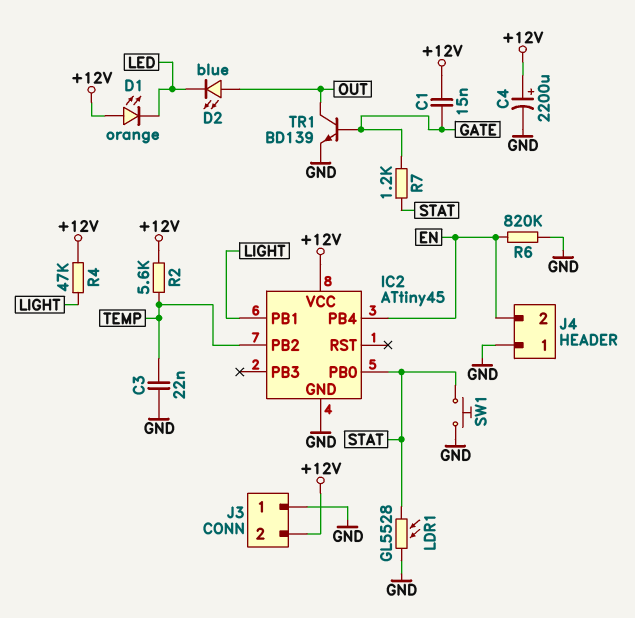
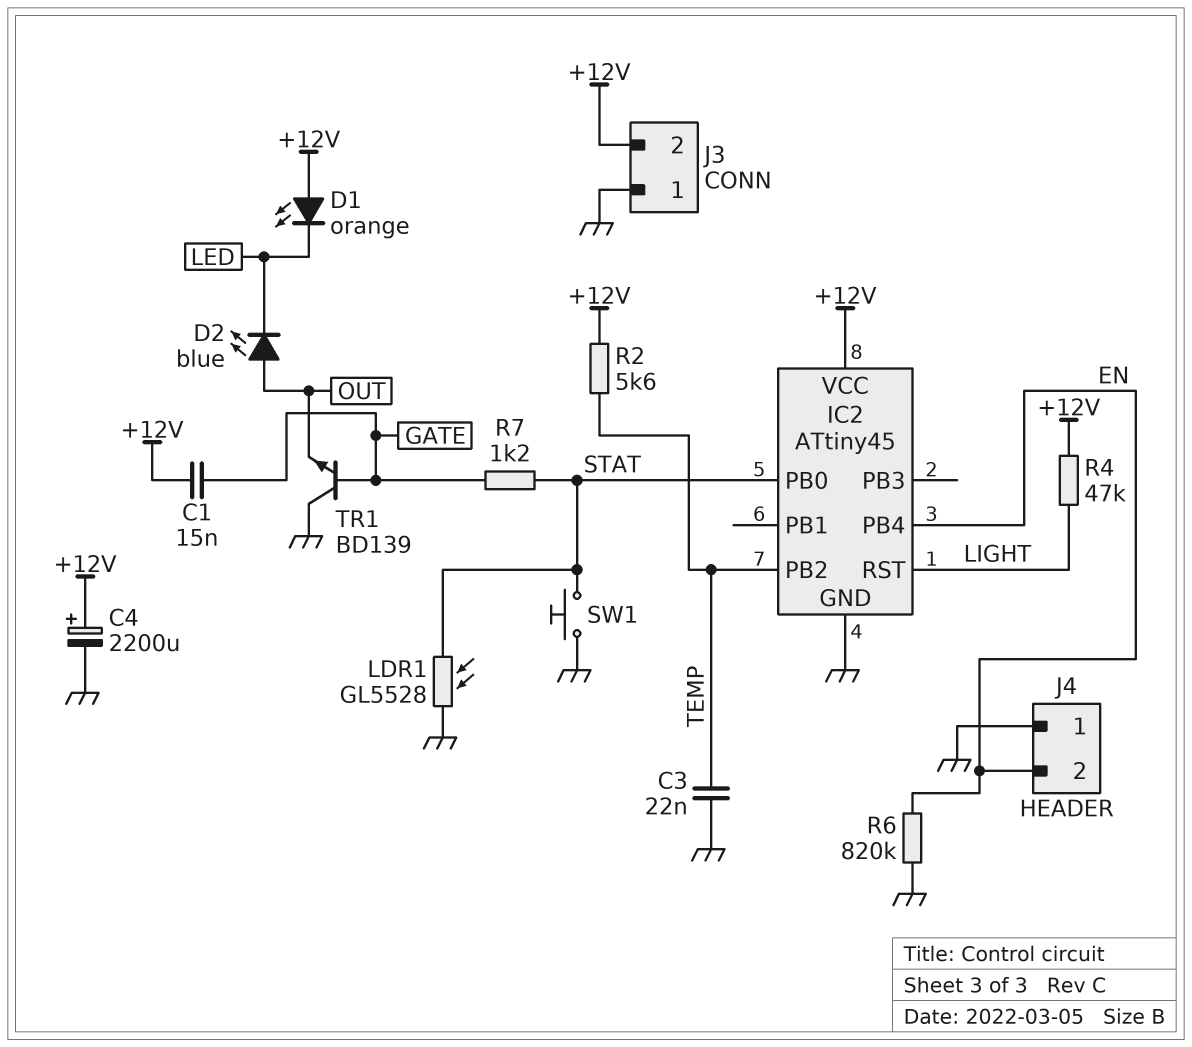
IC2 pin PB1: LIGHT -> none
IC2 pin RST: none -> LIGHT
TR1: NPN BD139 (B GATE, C OUT, E GND) -> NPN BD139 (B GATE, C GND, E OUT)

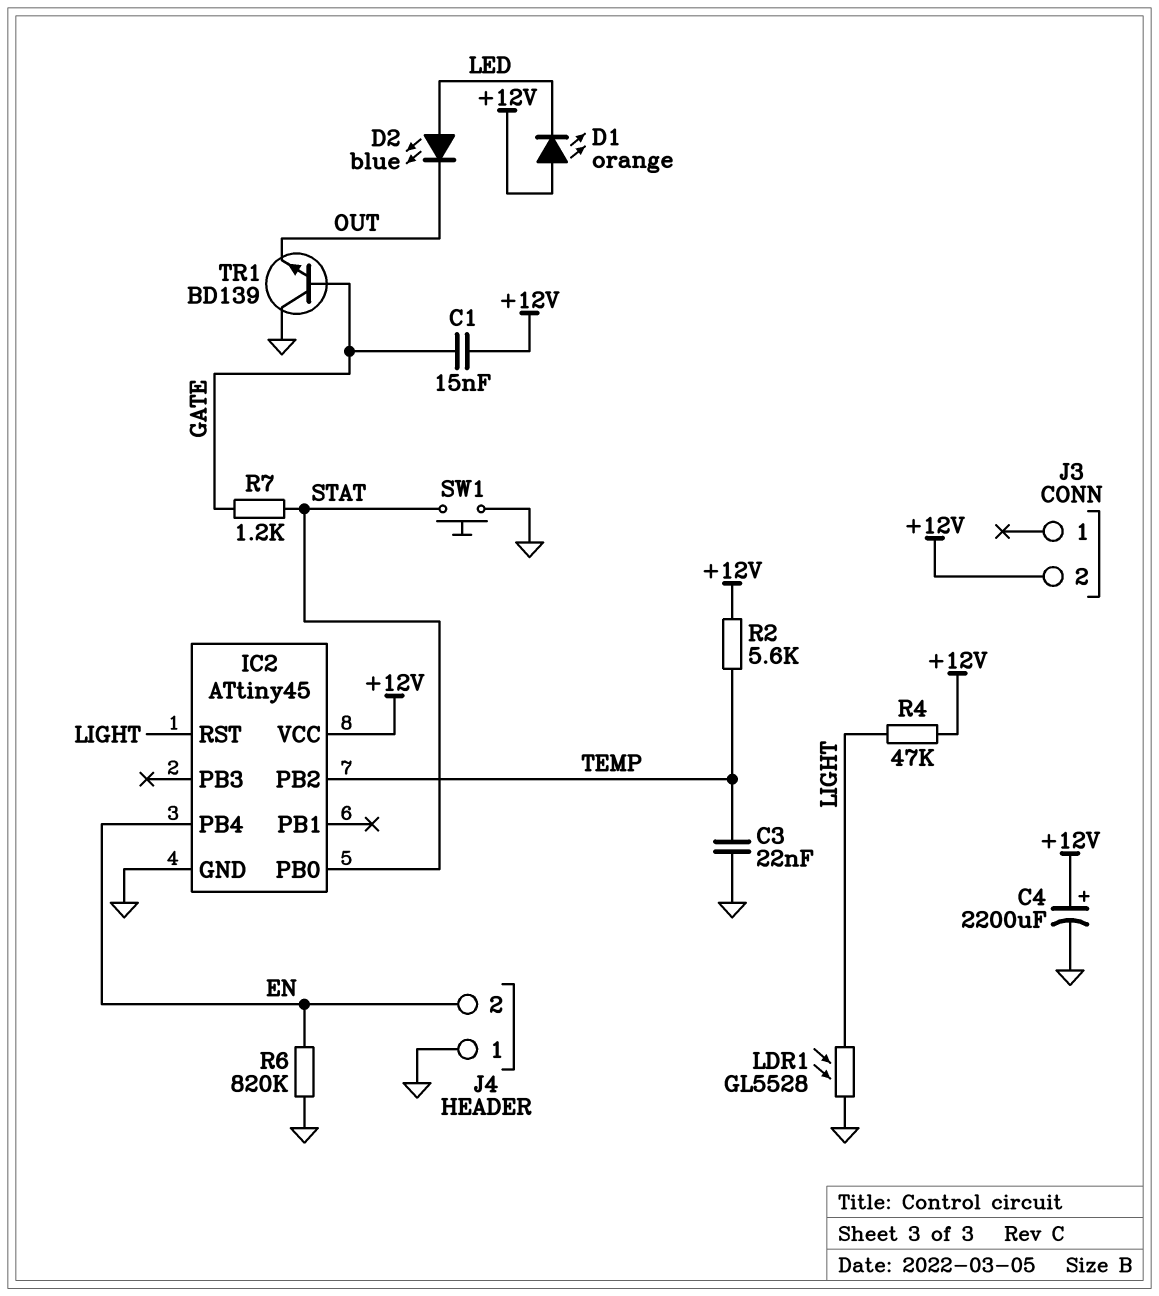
D2: LED blue (A OUT, K LED) -> LED blue (A LED, K OUT)
J3 pin 1: GND -> none
LDR1: GL5528 (GND, STAT) -> GL5528 (GND, LIGHT)

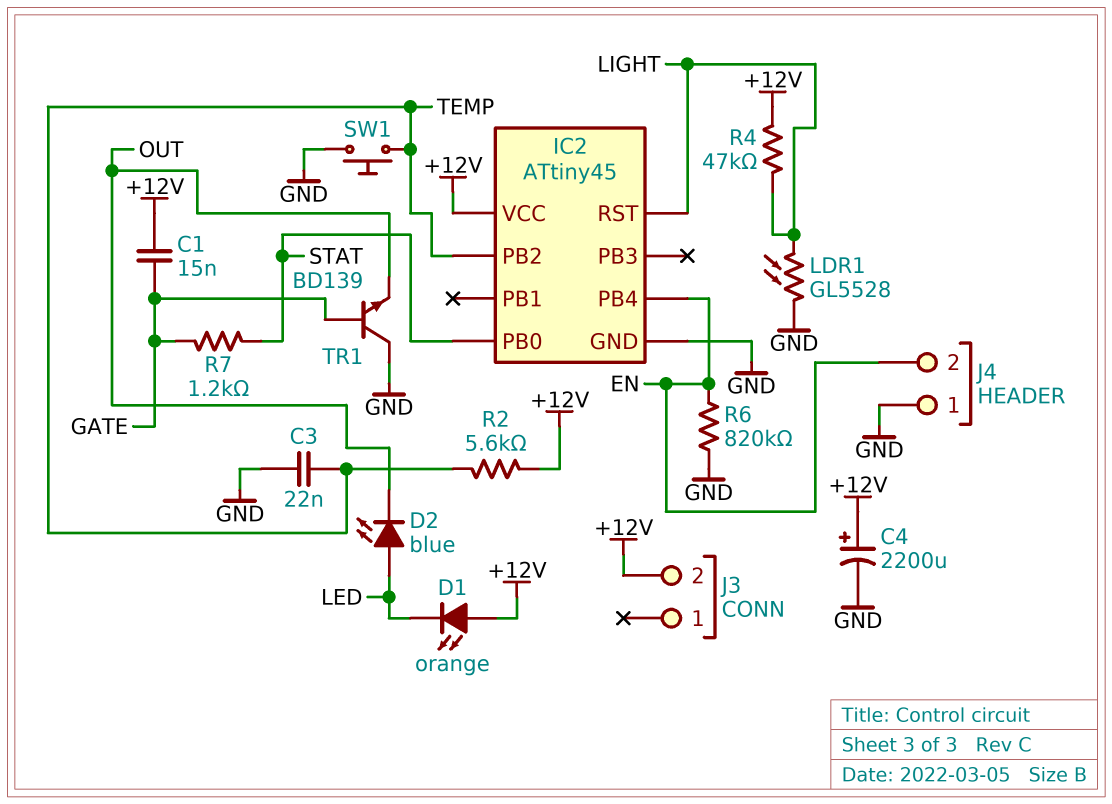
SW1: button (GND, STAT) -> button (GND, TEMP)

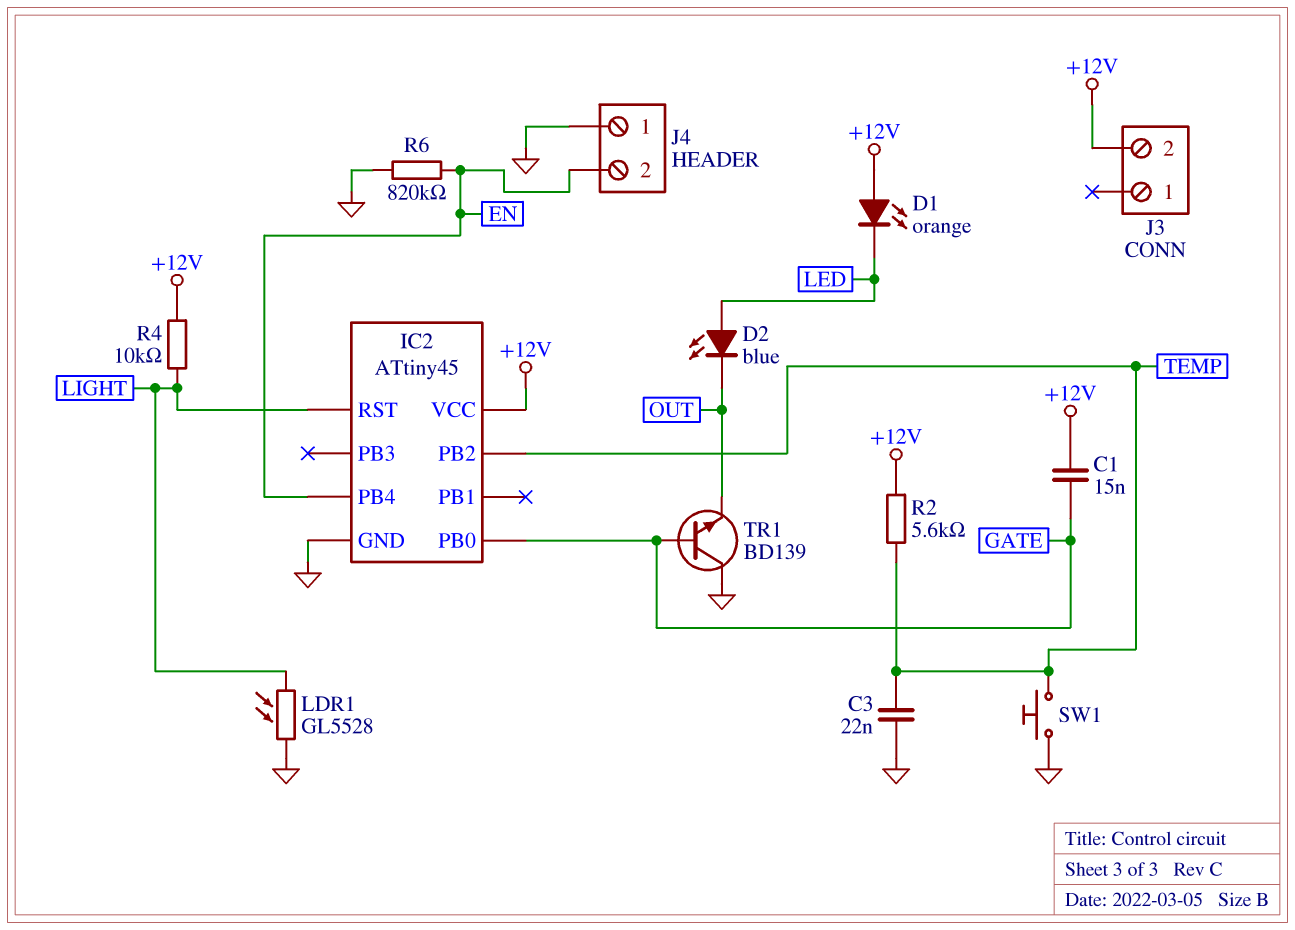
C4: 2200uF (plus +12V, minus GND) -> none
IC2 pin PB0: STAT -> GATE
R4: 47k (+12V, LIGHT) -> 10k (+12V, LIGHT)
R7: 1.2k (GATE, STAT) -> none

